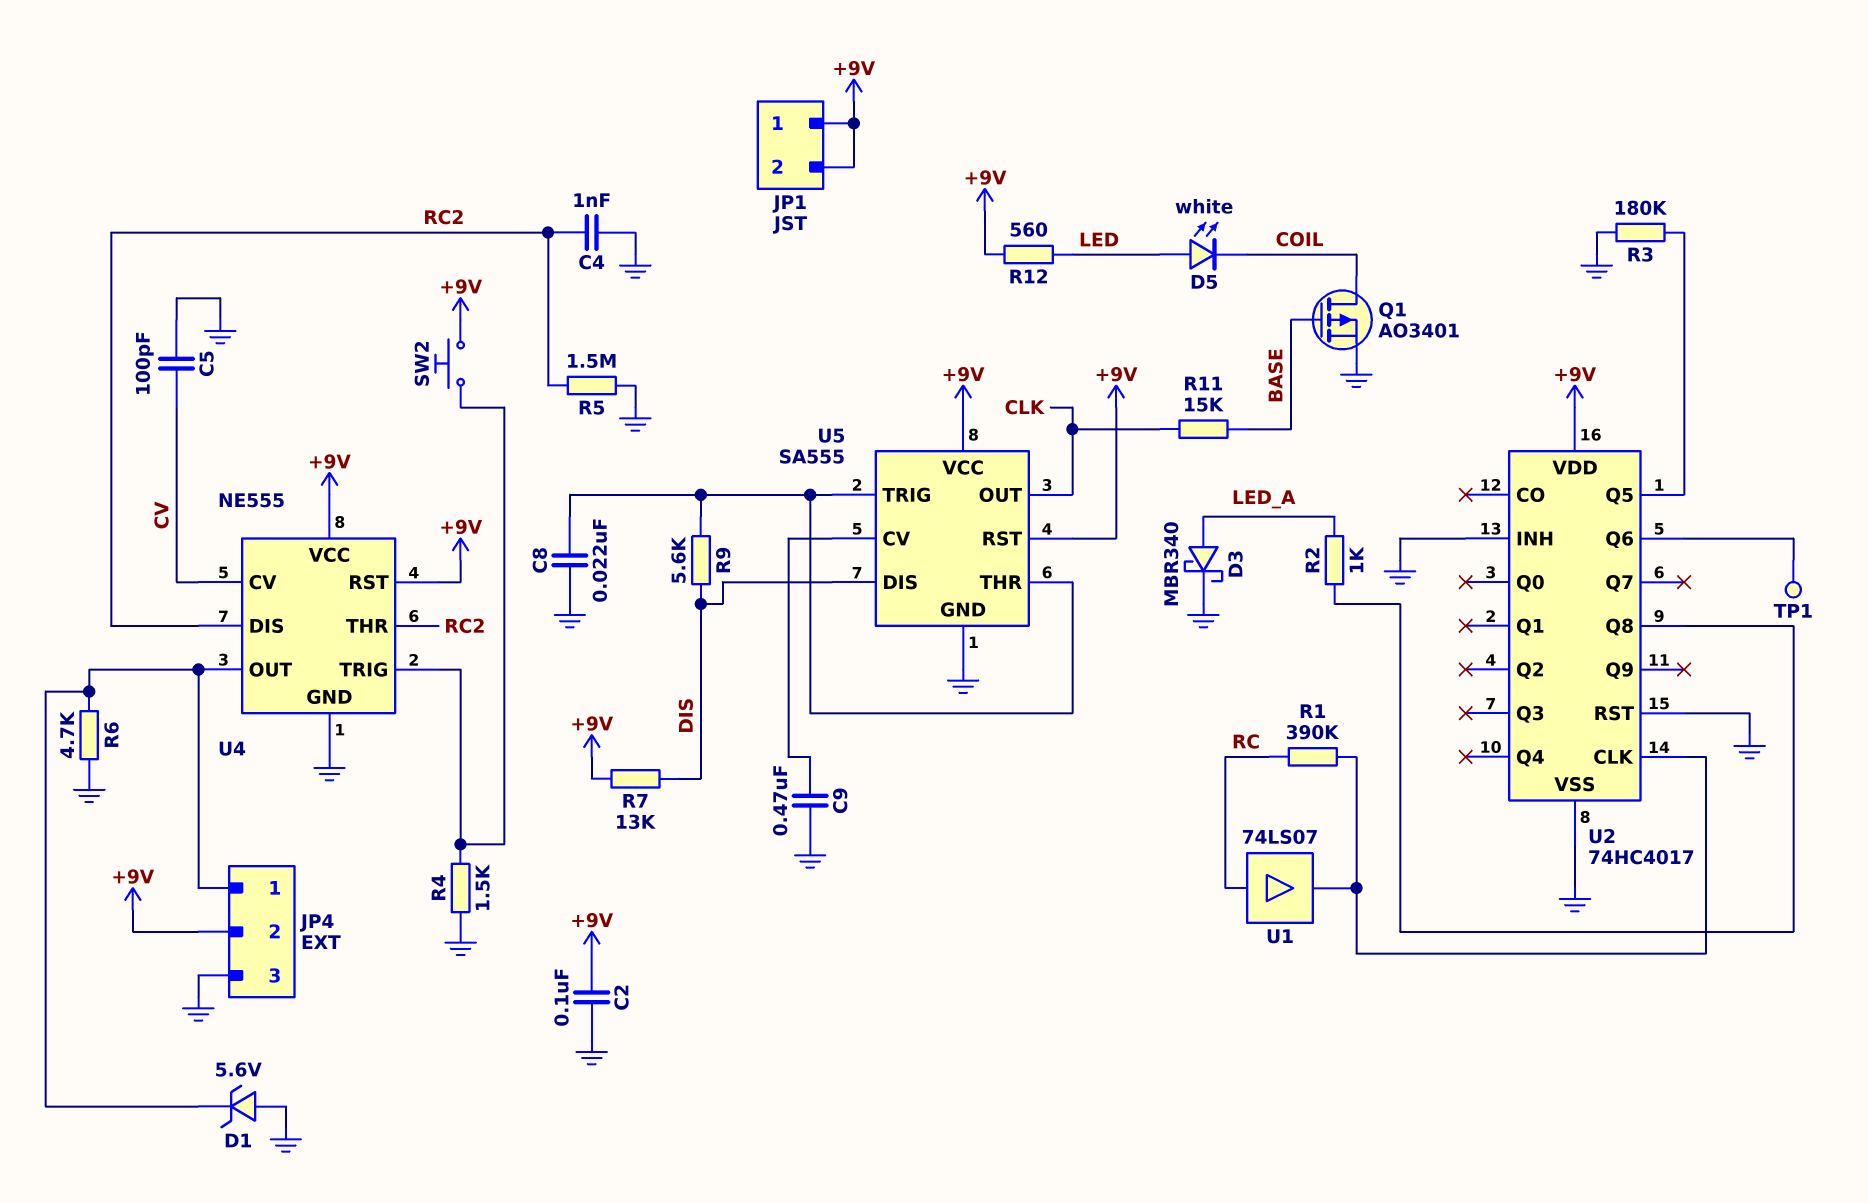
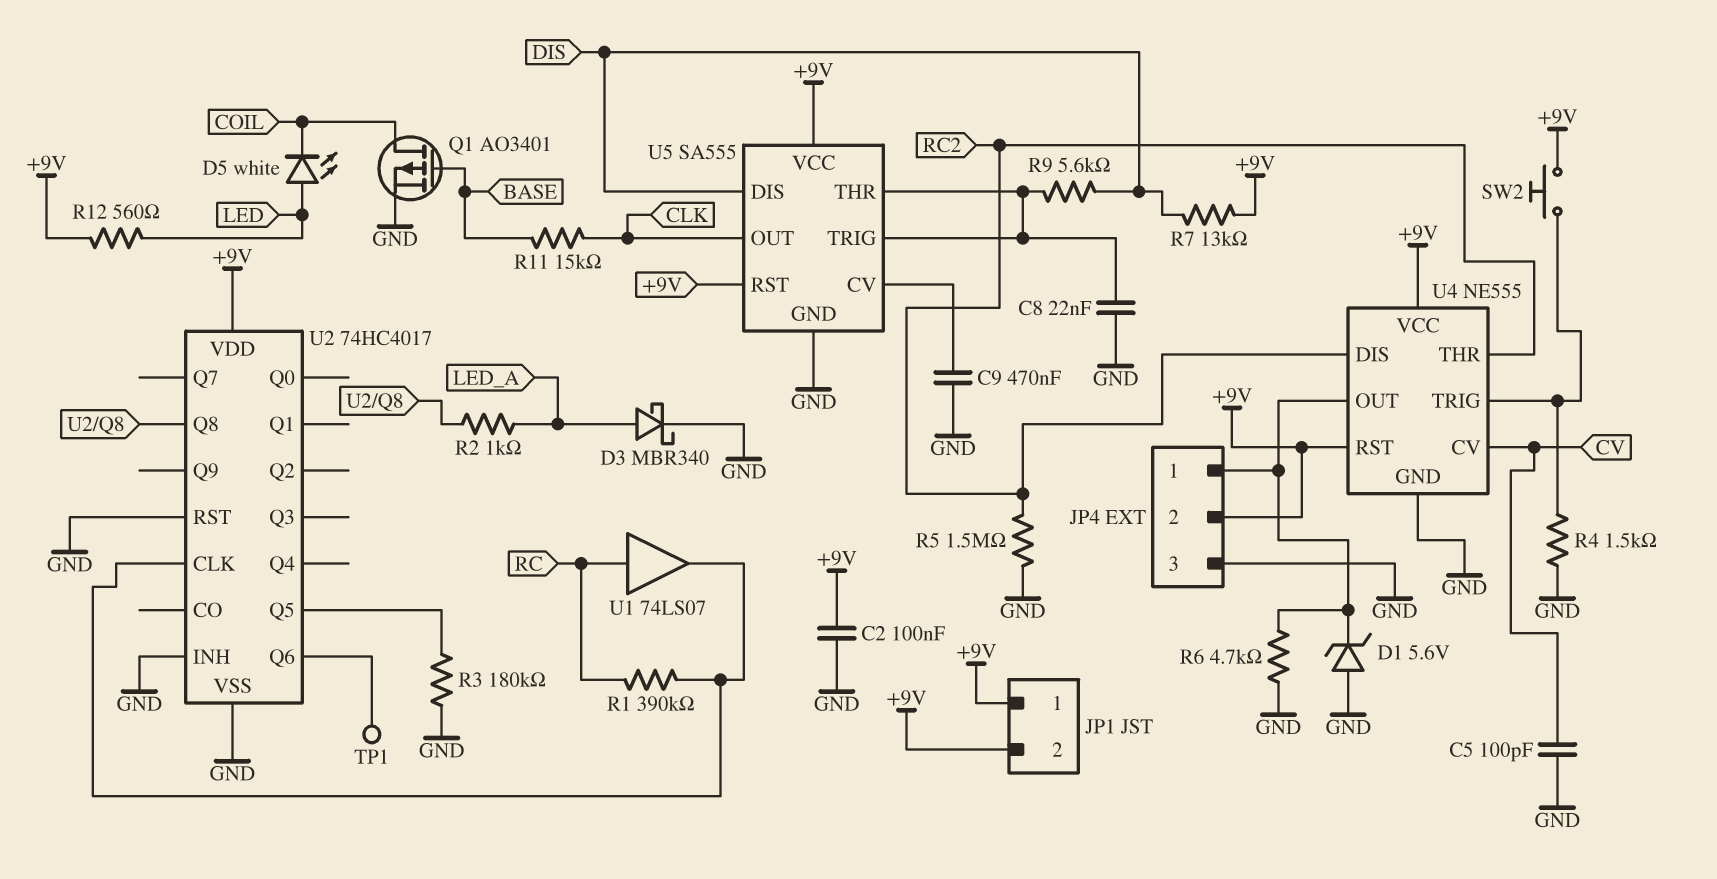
C4: 1nF (GND, RC2) -> none

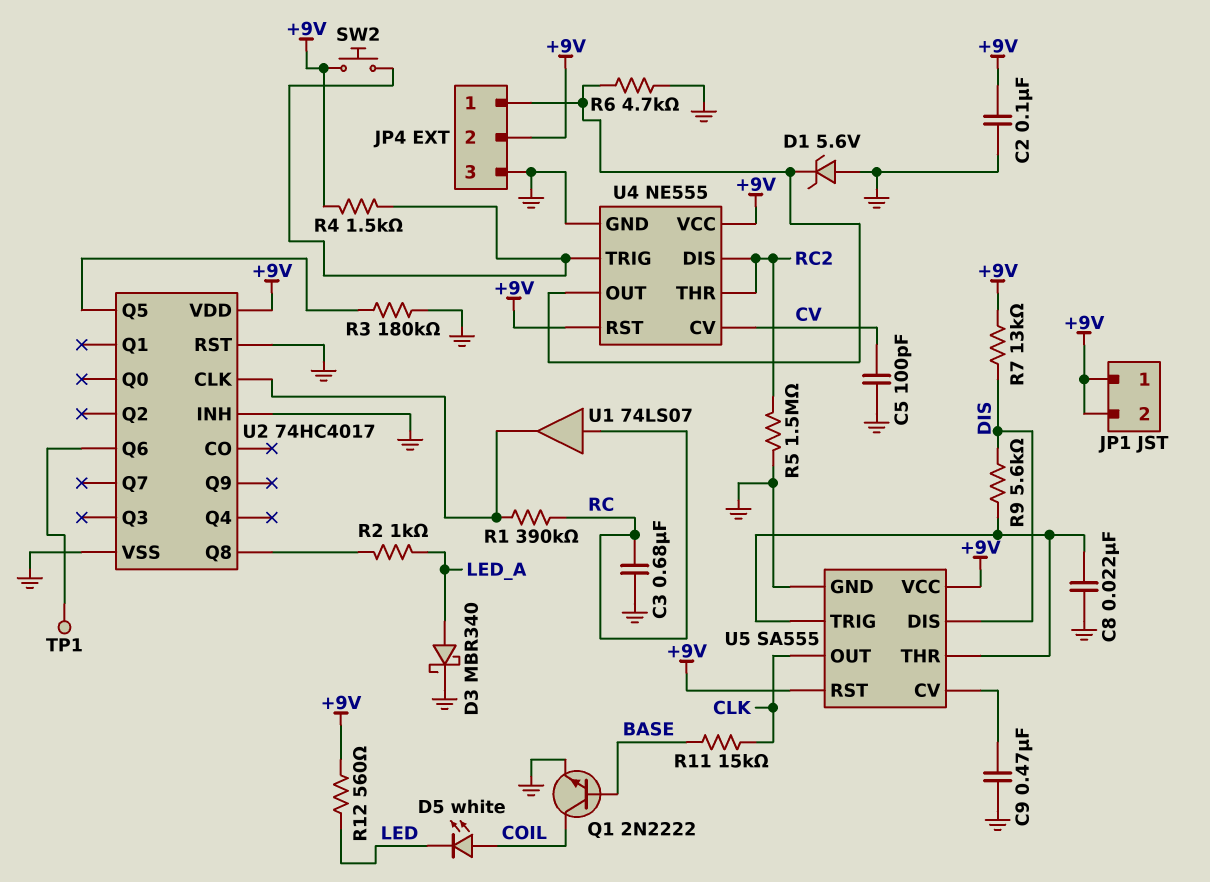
C3: none -> 680nF (GND, RC)
D5: LED white (A LED, K COIL) -> LED white (A COIL, K LED)
Q1: PMOS AO3401 (G BASE, D COIL, S GND) -> NPN 2N2222 (B BASE, C COIL, E GND)
R4: 1.5k (GND, U4/TRIG) -> 1.5k (+9V, U4/TRIG)

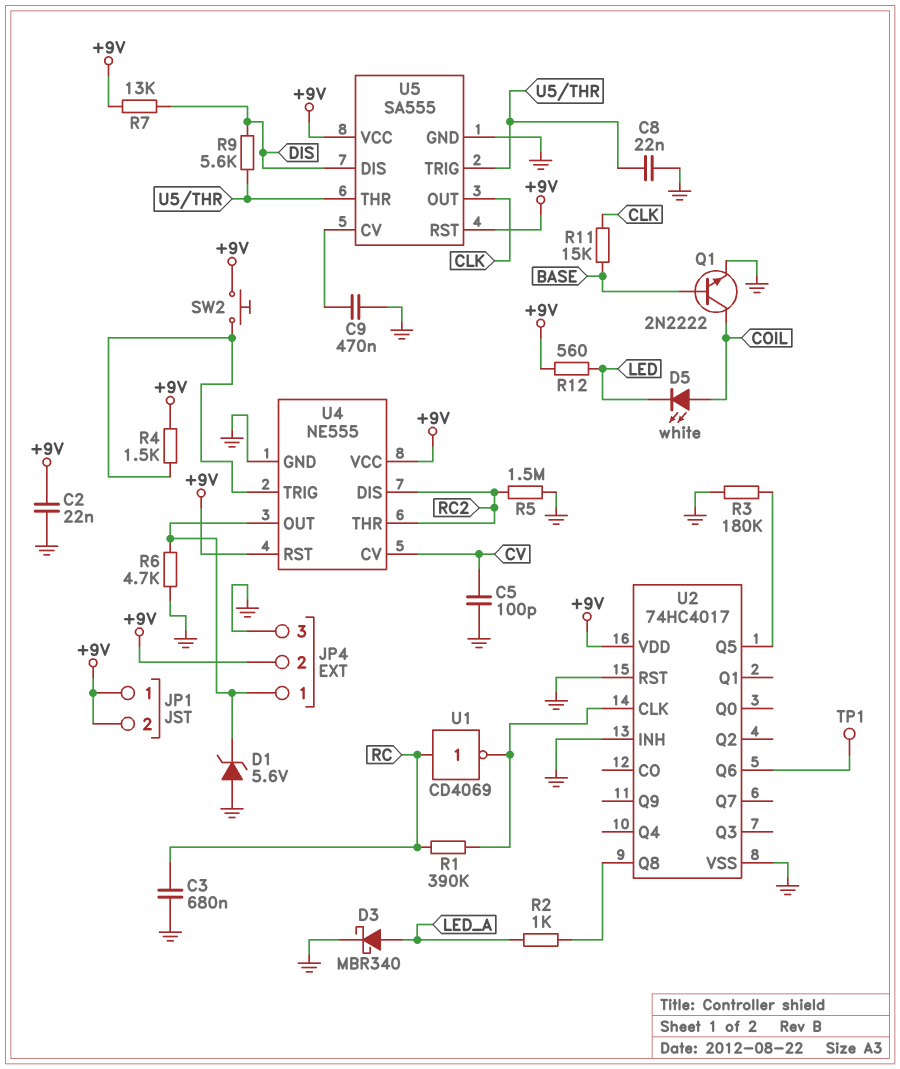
C2: 100nF (+9V, GND) -> 22nF (+9V, GND)
U1: buffer 74LS07 (in RC, out U2/CLK) -> NOT CD4069 (in RC, out U2/CLK)

